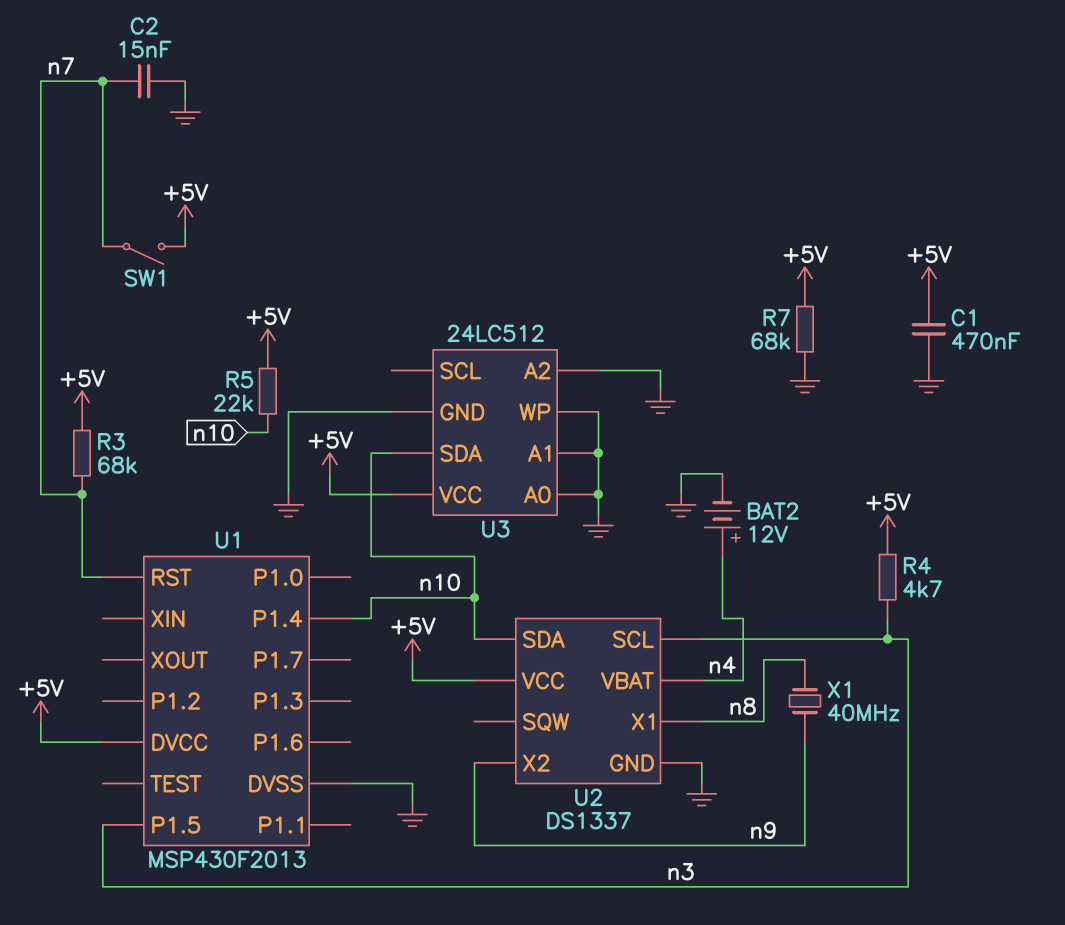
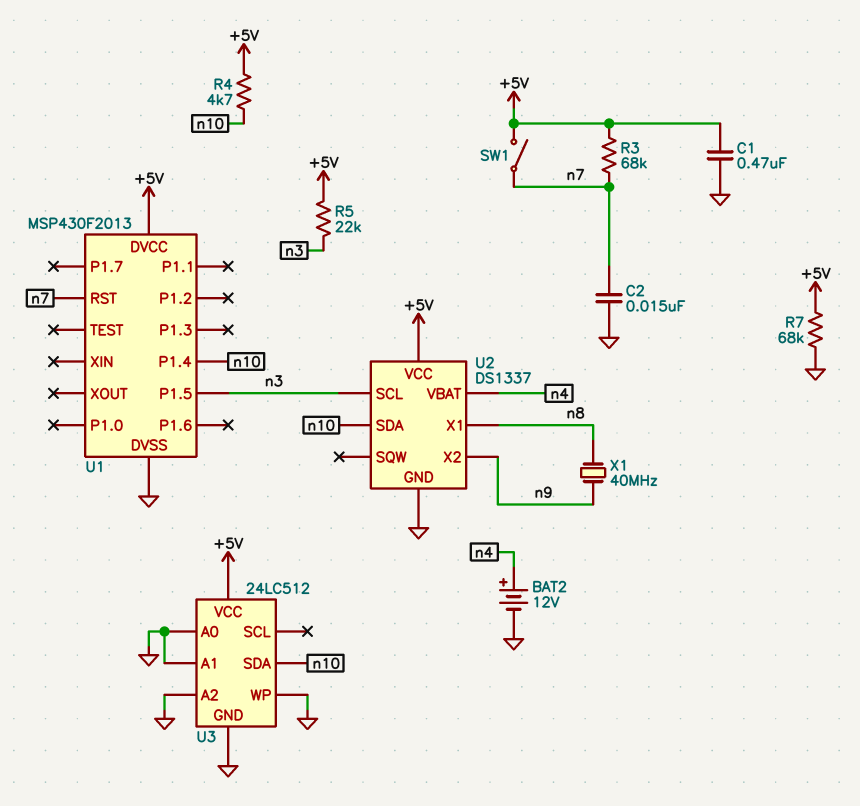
R4: 4.7k (+5V, n3) -> 4.7k (+5V, n10)
R5: 22k (+5V, n10) -> 22k (+5V, n3)

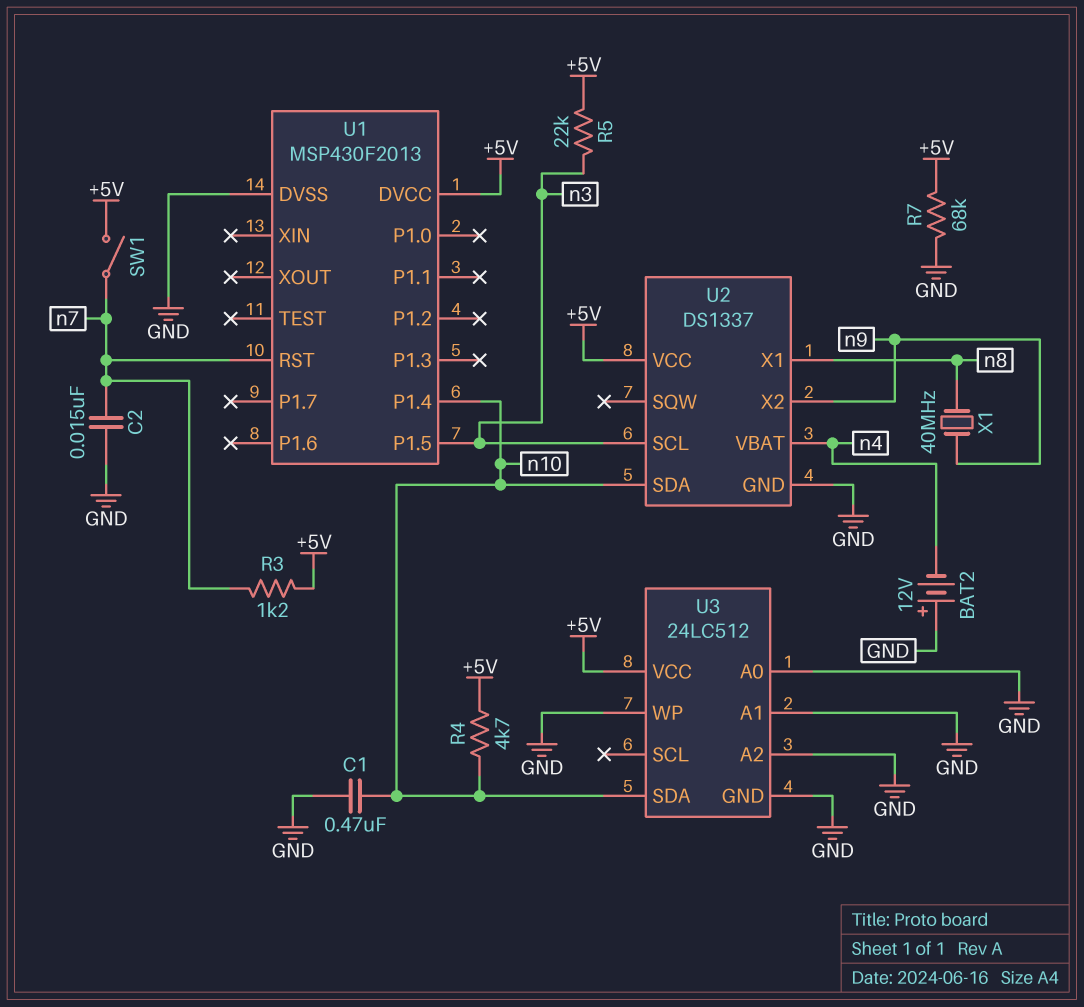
BAT2: 12V (plus n4, minus GND) -> 12V (plus GND, minus n4)
C1: 470nF (+5V, GND) -> 470nF (GND, n10)
R3: 68k (+5V, n7) -> 1.2k (+5V, n7)

